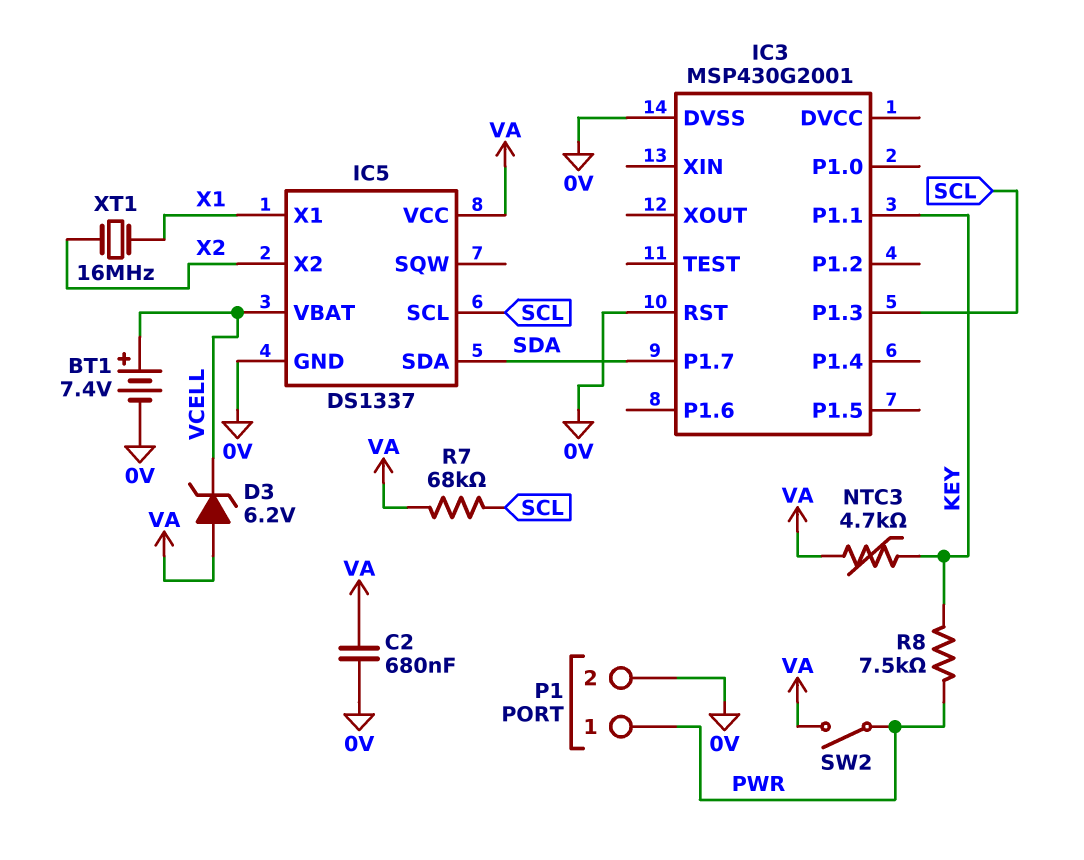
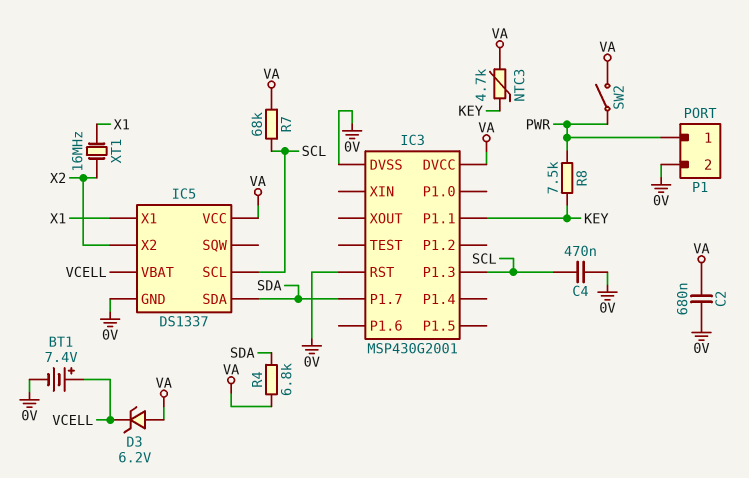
C4: none -> 470nF (0V, SCL)
IC3 pin DVCC: none -> VA
R4: none -> 6.8k (SDA, VA)

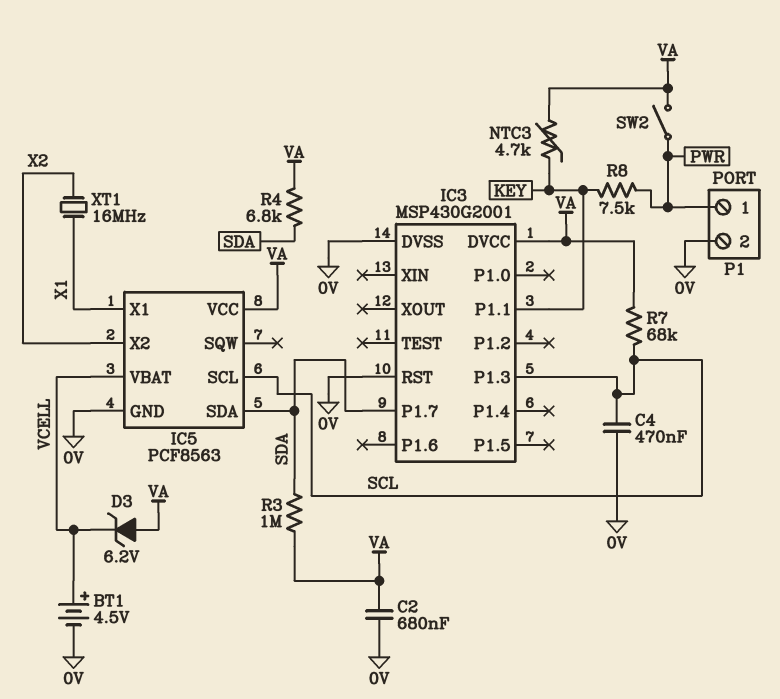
BT1: 7.4V (plus VCELL, minus 0V) -> 4.5V (plus VCELL, minus 0V)
IC5: DS1337 -> PCF8563
R3: none -> 1M (SDA, VA)

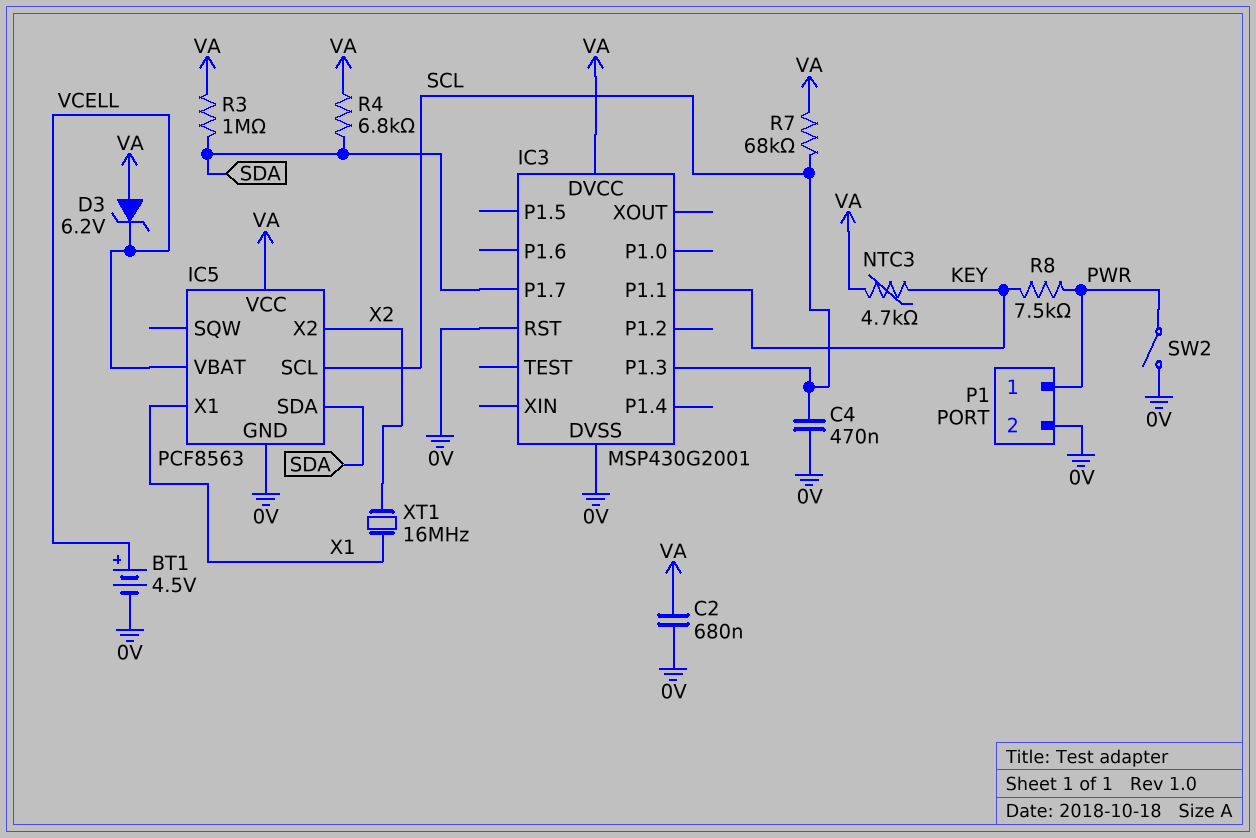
SW2: switch (PWR, VA) -> switch (0V, PWR)

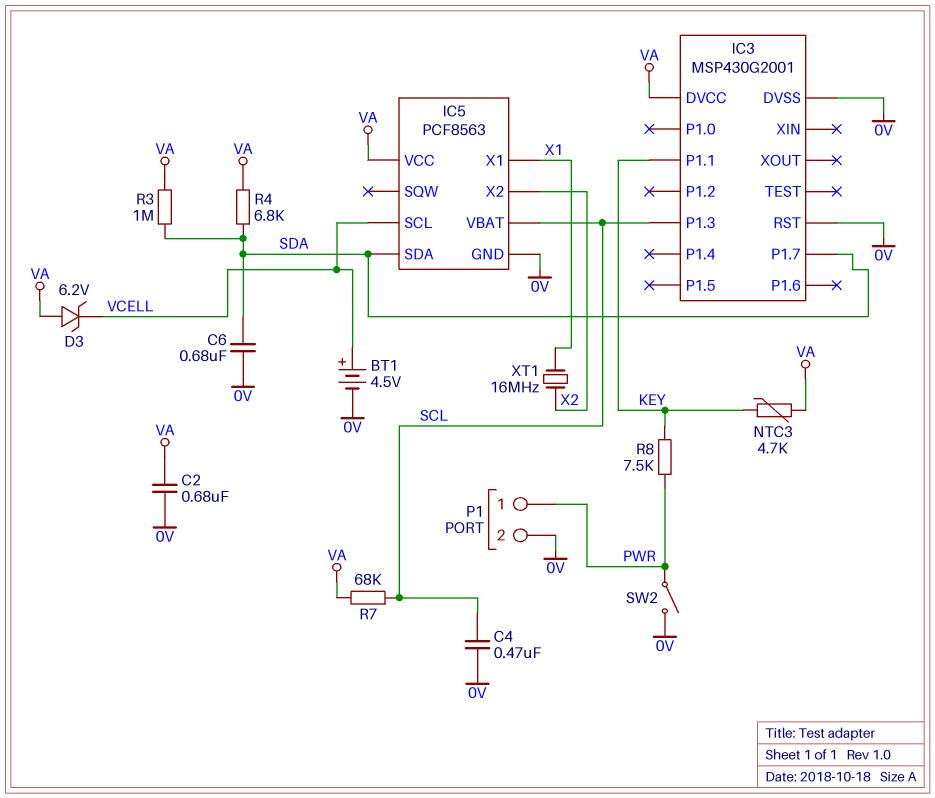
C6: none -> 680nF (0V, SDA)
IC5 pin SCL: SCL -> VCELL
IC5 pin VBAT: VCELL -> SCL

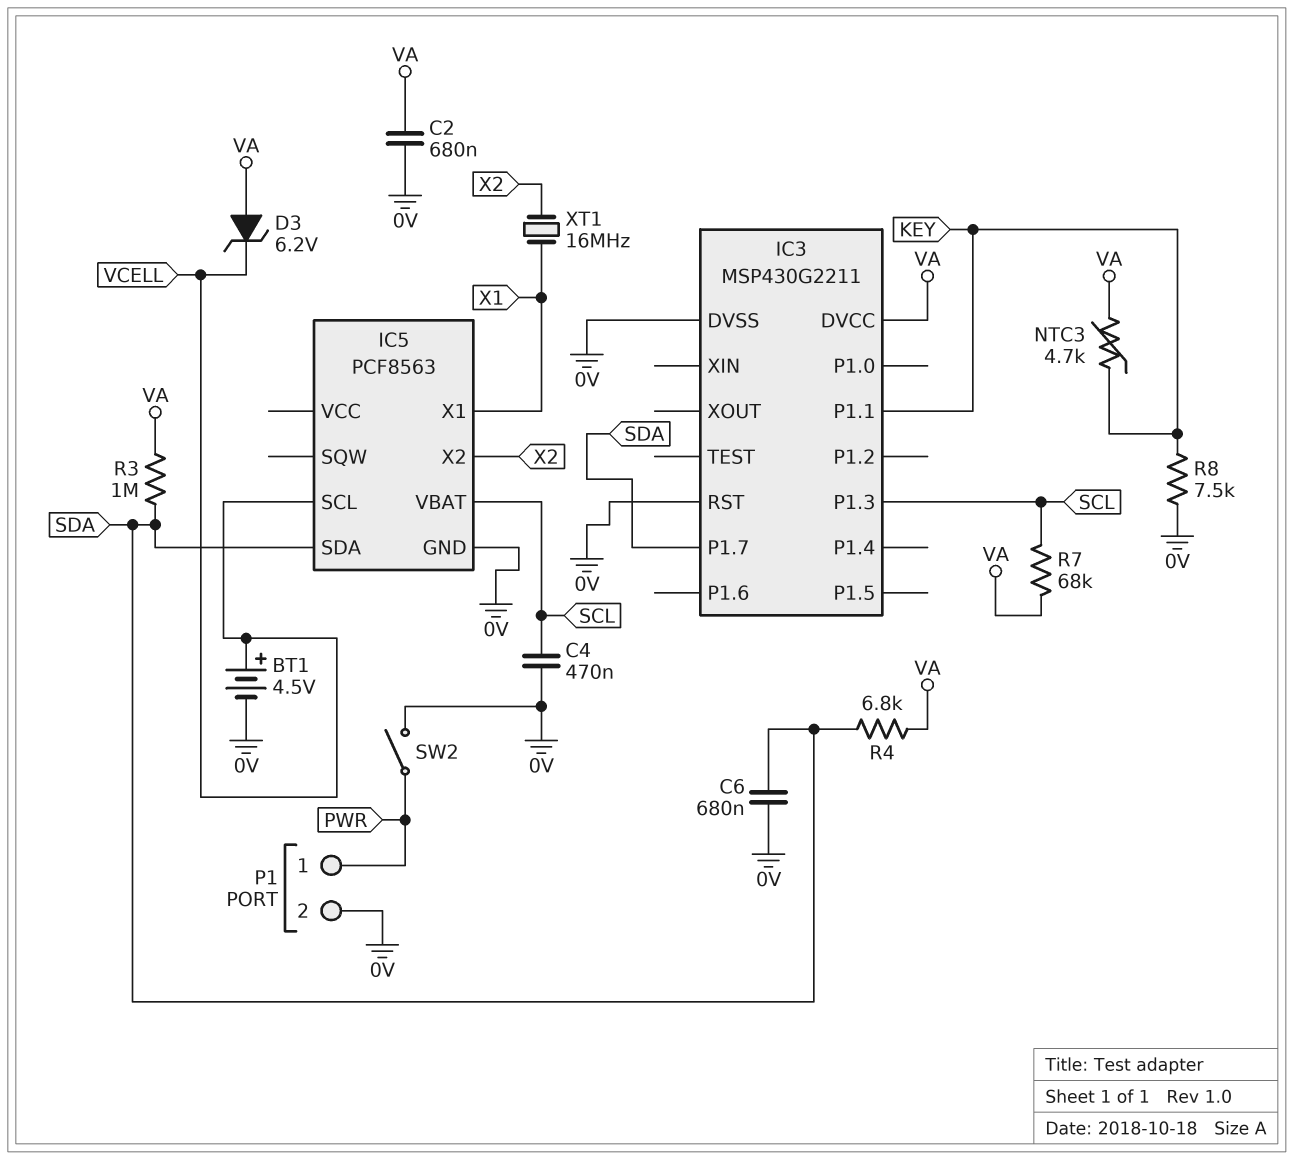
IC3: MSP430G2001 -> MSP430G2211
IC5 pin VCC: VA -> none
R8: 7.5k (KEY, PWR) -> 7.5k (0V, KEY)

